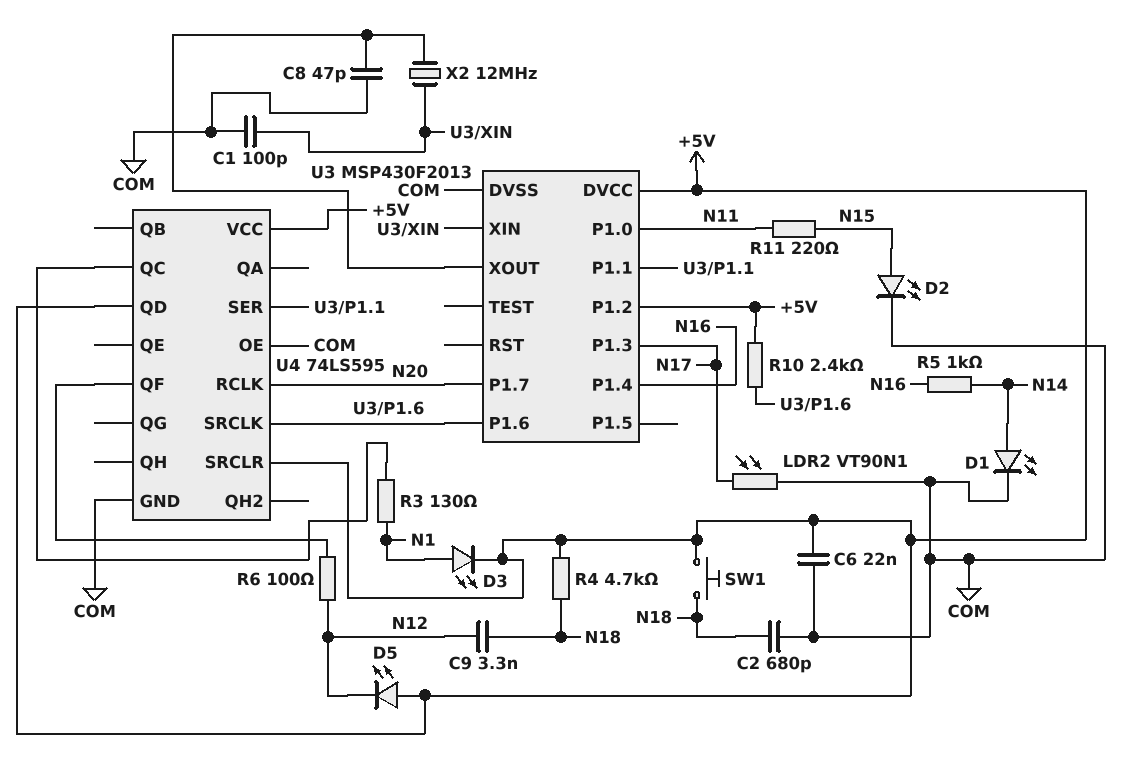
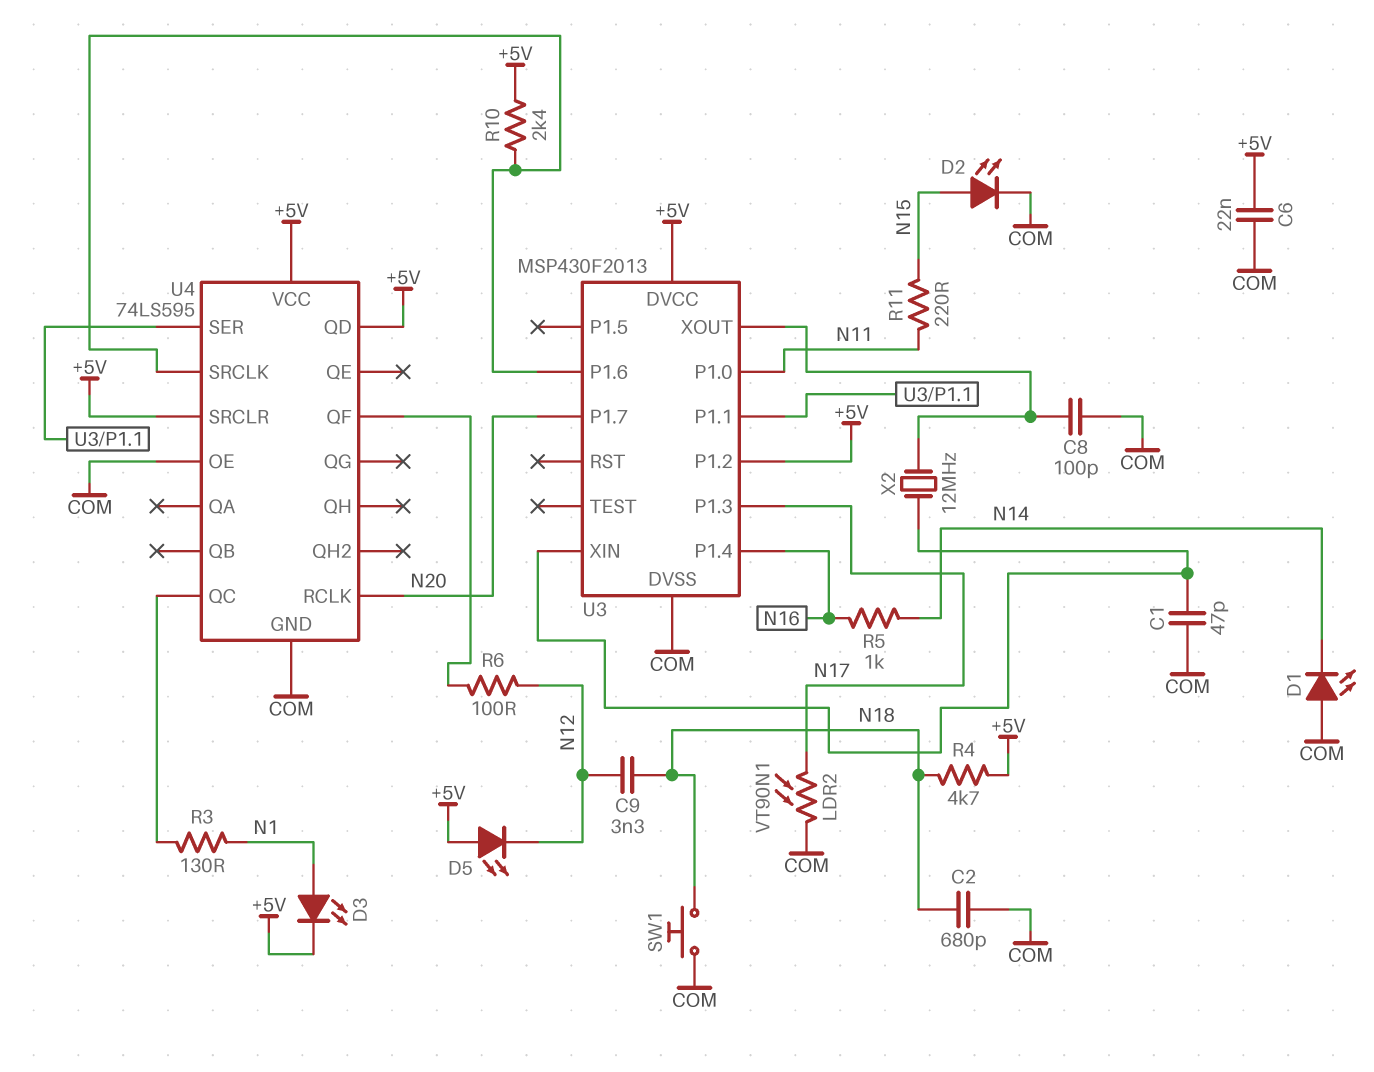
C1: 100pF (COM, U3/XIN) -> 47pF (COM, U3/XIN)
C8: 47pF (COM, U3/XOUT) -> 100pF (COM, U3/XOUT)
D1: LED (A N14, K COM) -> LED (A COM, K N14)
SW1: button (+5V, N18) -> button (COM, N18)

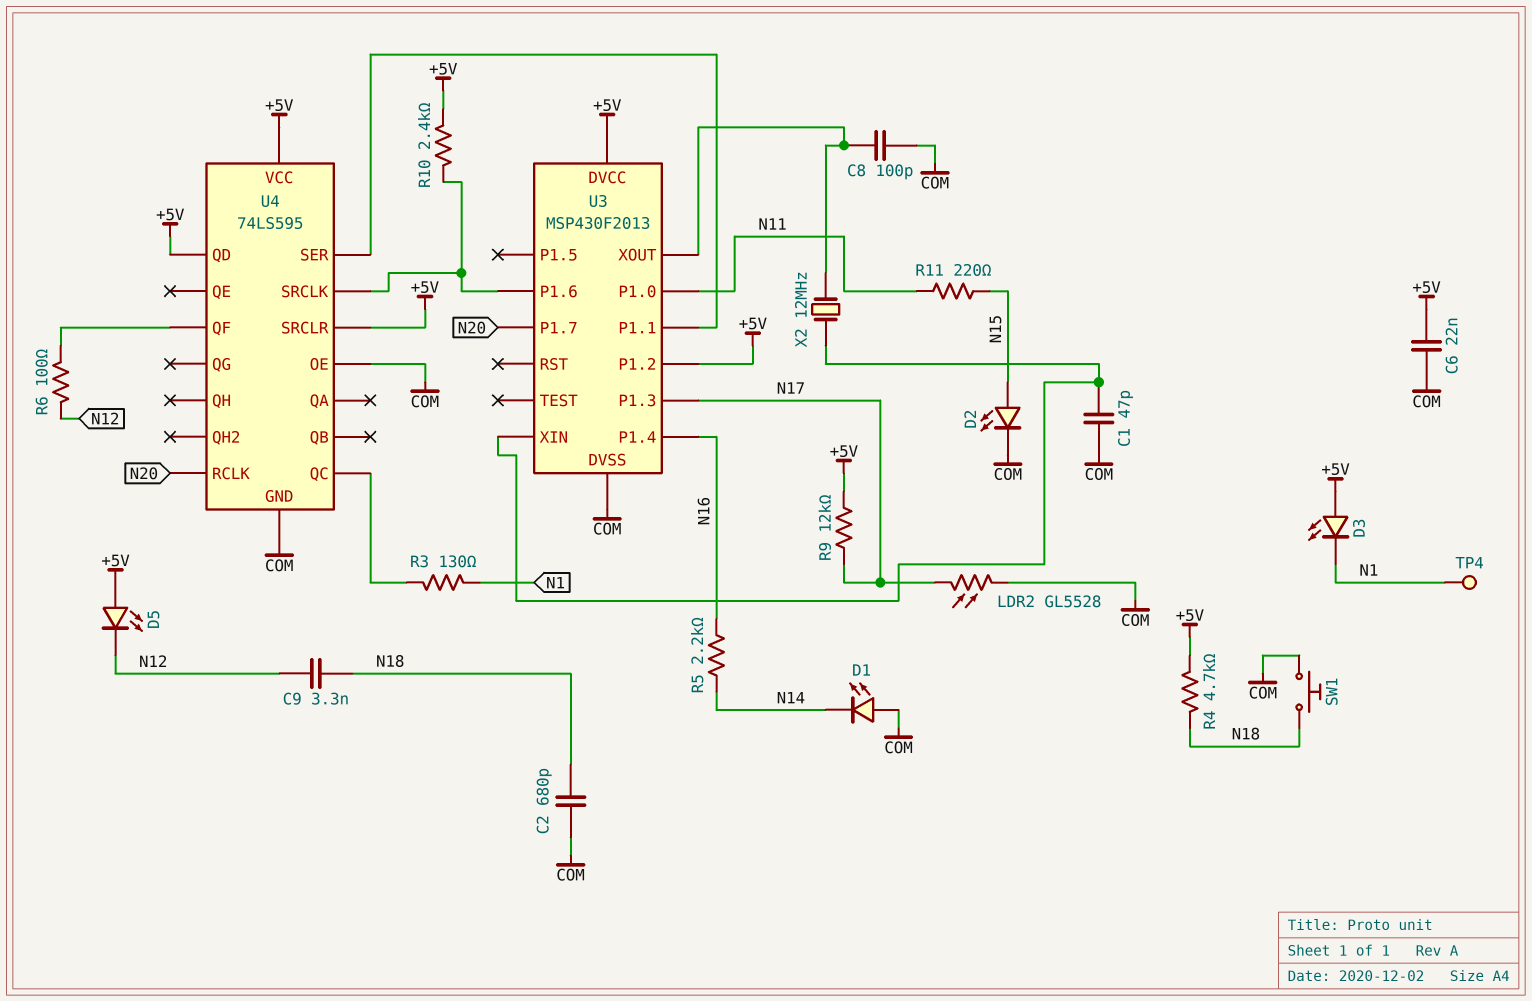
D3: LED (A N1, K +5V) -> LED (A +5V, K N1)
LDR2: VT90N1 (COM, N17) -> GL5528 (COM, N17)
R5: 1k (N14, N16) -> 2.2k (N14, N16)
R9: none -> 12k (+5V, N17)
TP4: none -> test point (N1)

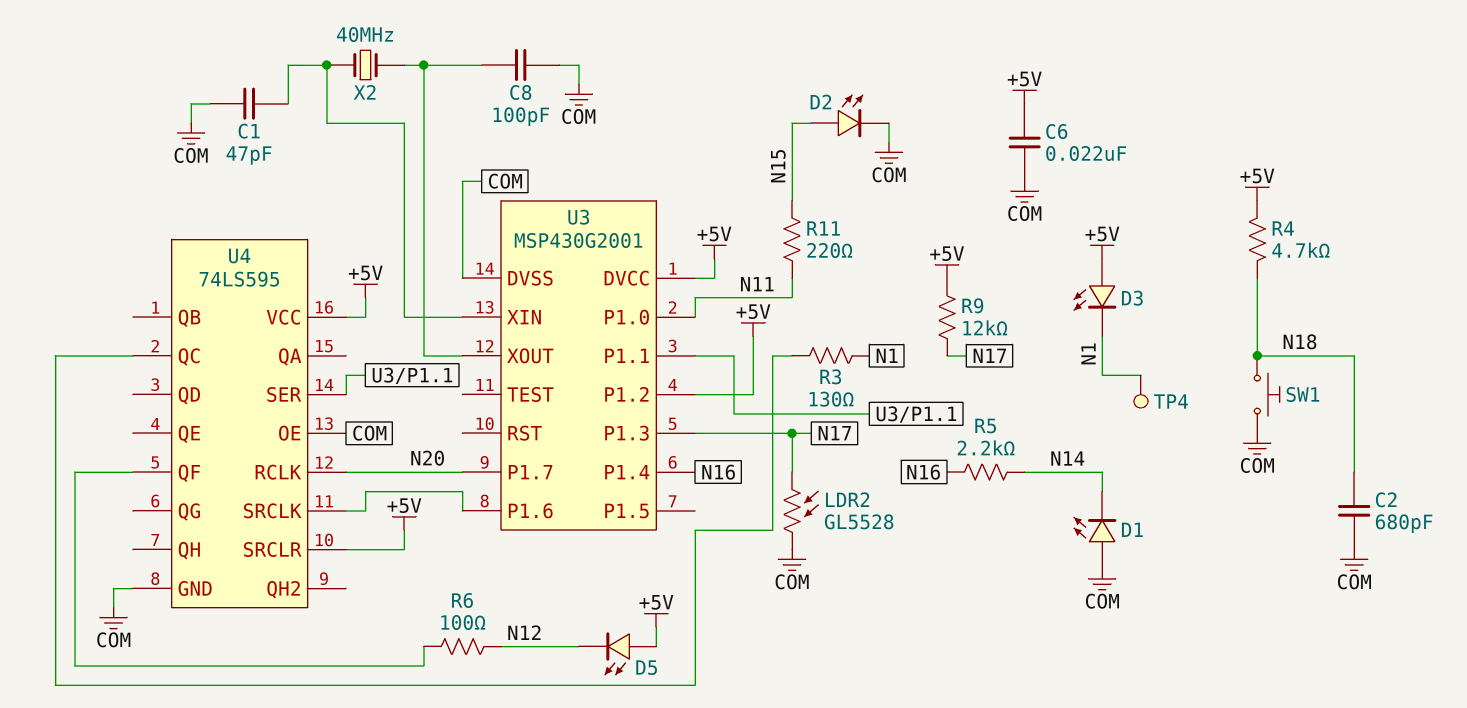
C9: 3.3nF (N12, N18) -> none
R10: 2.4k (+5V, U3/P1.6) -> none
U3: MSP430F2013 -> MSP430G2001
U4 pin QD: +5V -> none
X2: 12MHz (U3/XIN, U3/XOUT) -> 40MHz (U3/XIN, U3/XOUT)

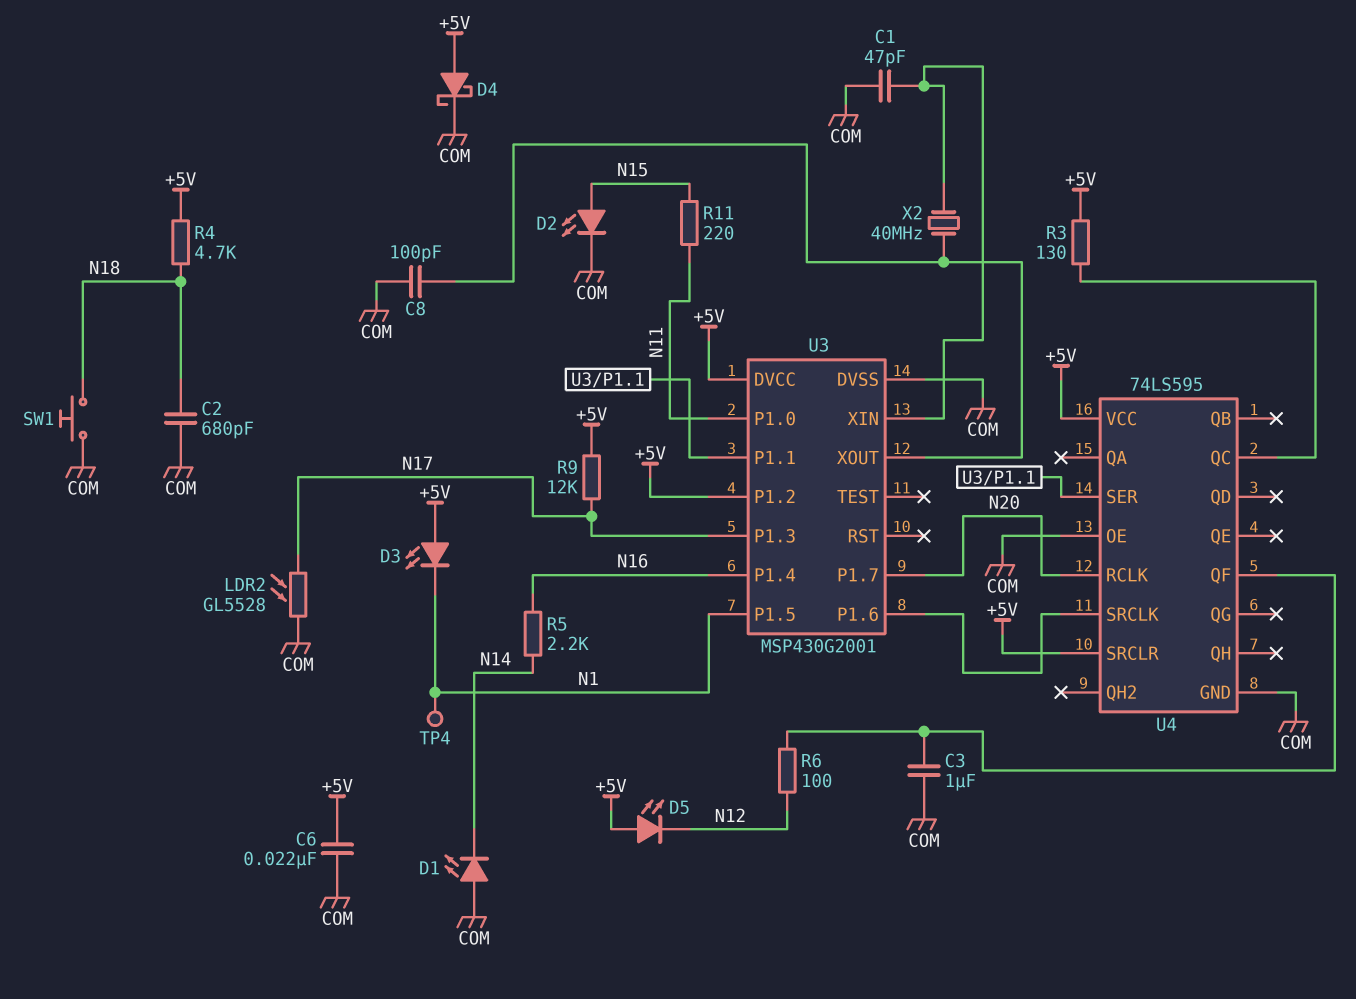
C3: none -> 1uF (COM, U4/QF)
D4: none -> schottky (A +5V, K COM)
R3: 130 (N1, U4/QC) -> 130 (+5V, U4/QC)
U3 pin P1.5: none -> N1

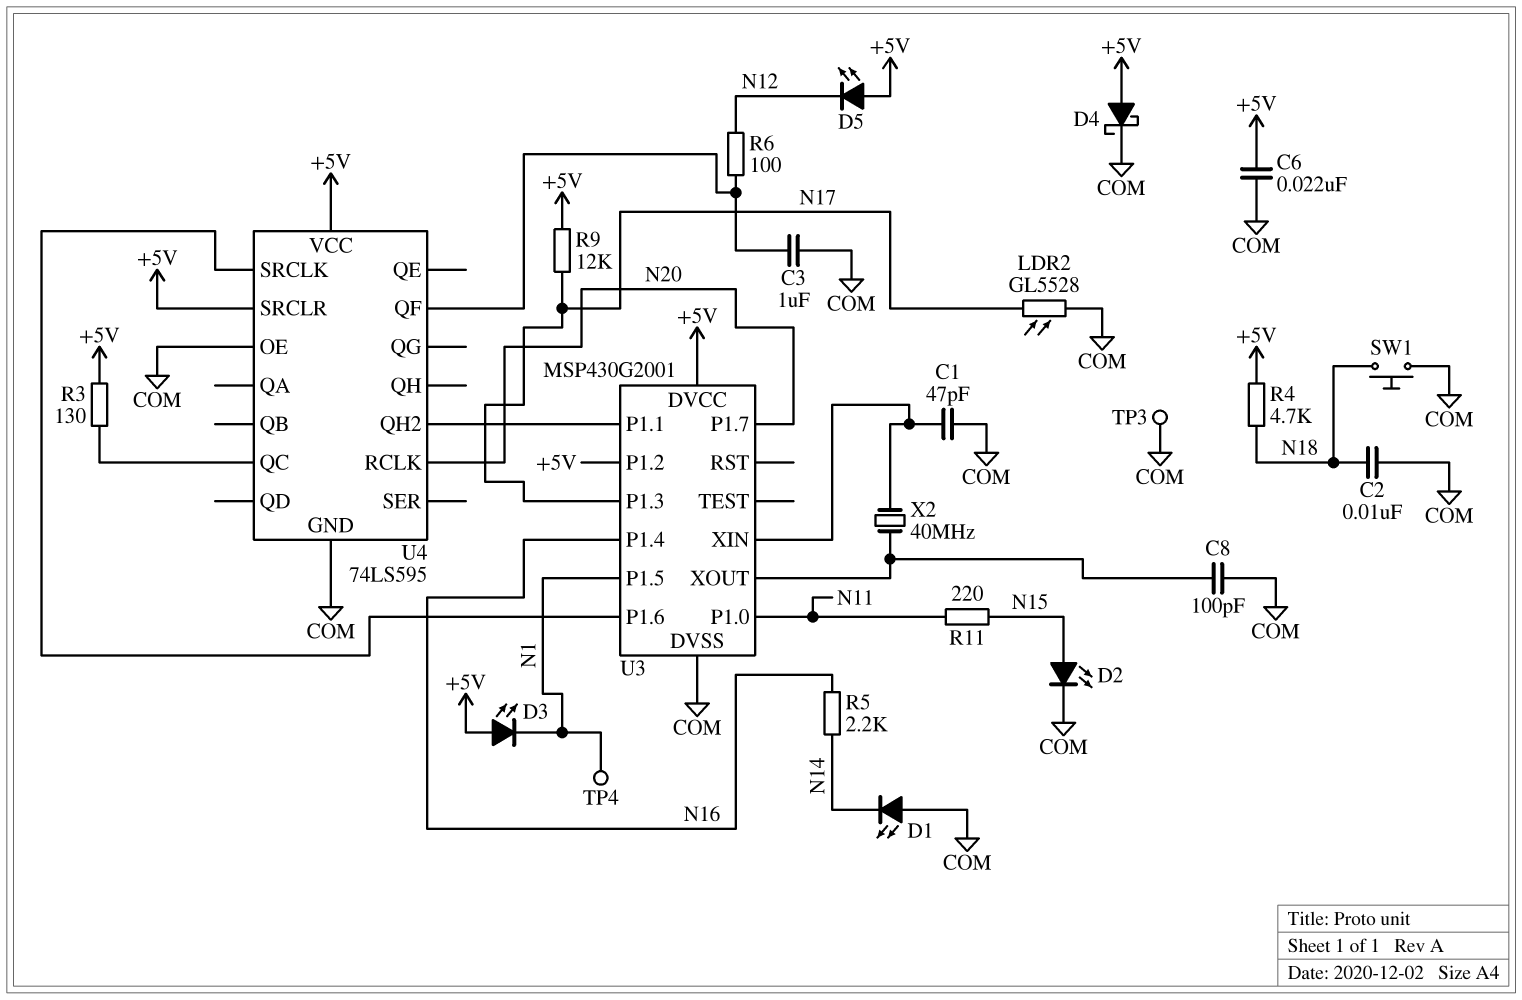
C2: 680pF (COM, N18) -> 10nF (COM, N18)
TP3: none -> test point (COM)
U4 pin QH2: none -> U3/P1.1
U4 pin SER: U3/P1.1 -> none

